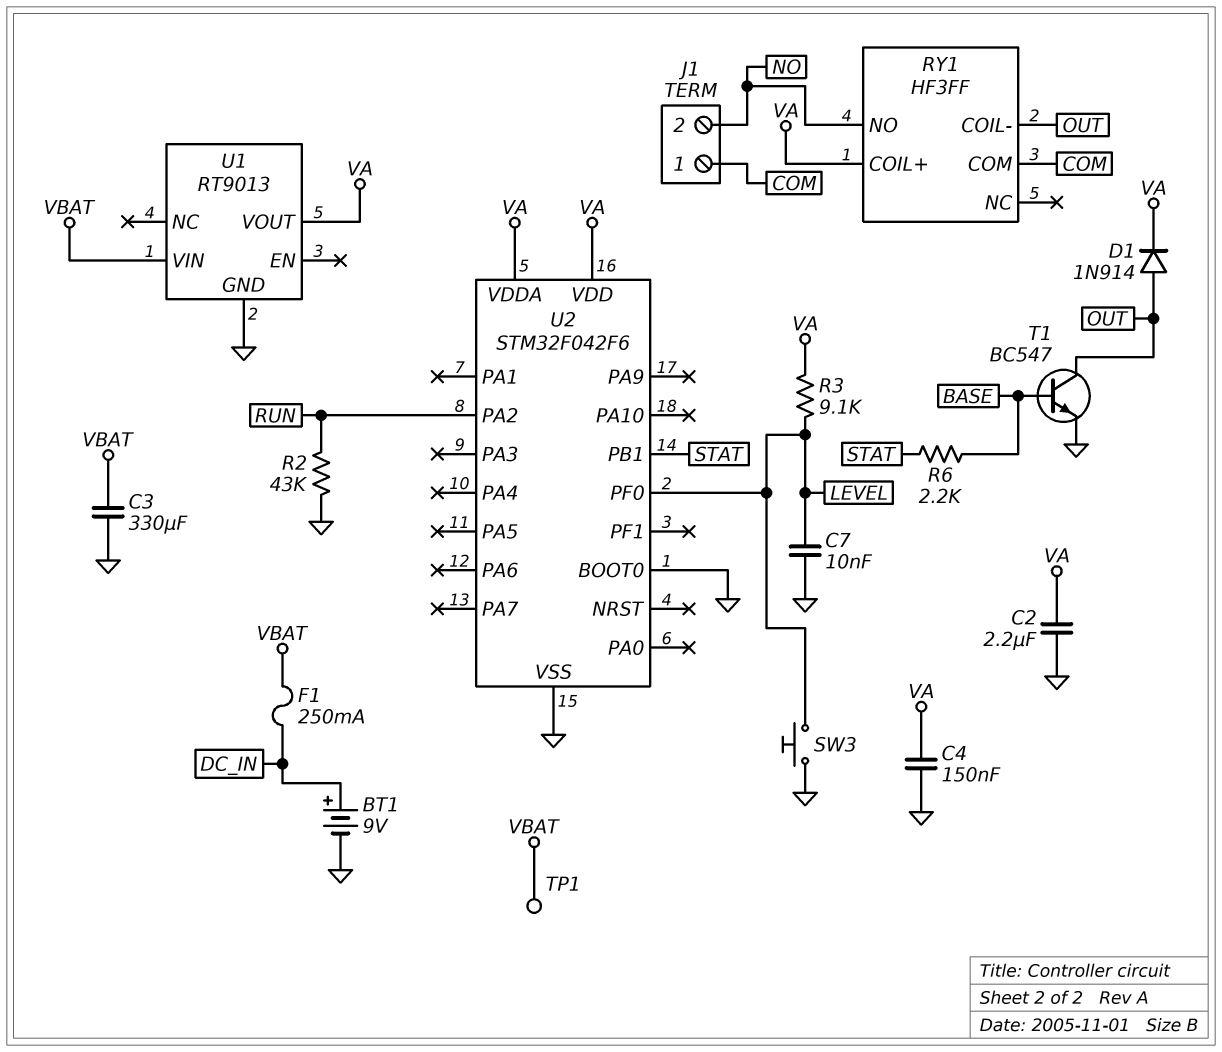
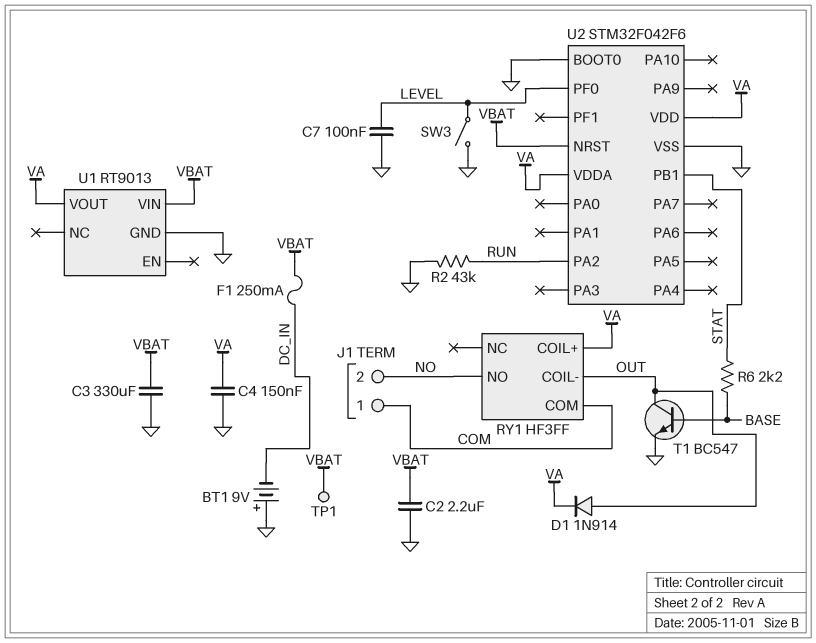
BT1: 9V (plus DC_IN, minus GND) -> 9V (plus GND, minus DC_IN)
C2: 2.2uF (GND, VA) -> 2.2uF (GND, VBAT)
C7: 10nF (GND, LEVEL) -> 100nF (GND, LEVEL)
R3: 9.1k (LEVEL, VA) -> none
SW3: button (GND, LEVEL) -> switch (GND, LEVEL)
U2 pin NRST: none -> VBAT

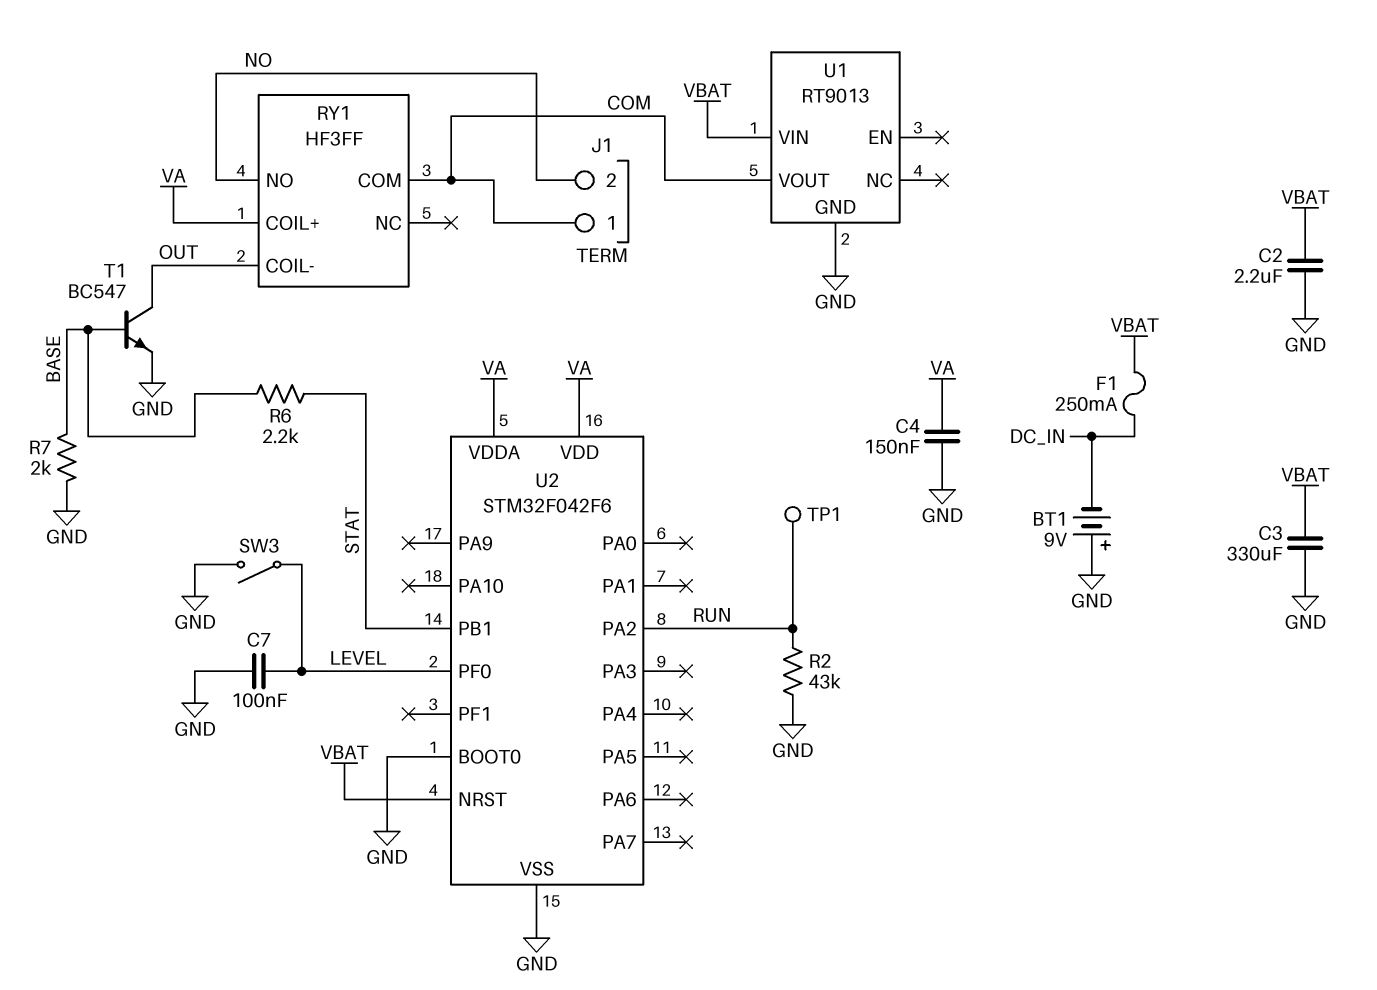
D1: diode 1N914 (A OUT, K VA) -> none
R7: none -> 2k (BASE, GND)
TP1: test point (VBAT) -> test point (RUN)
U1 pin VOUT: VA -> COM

